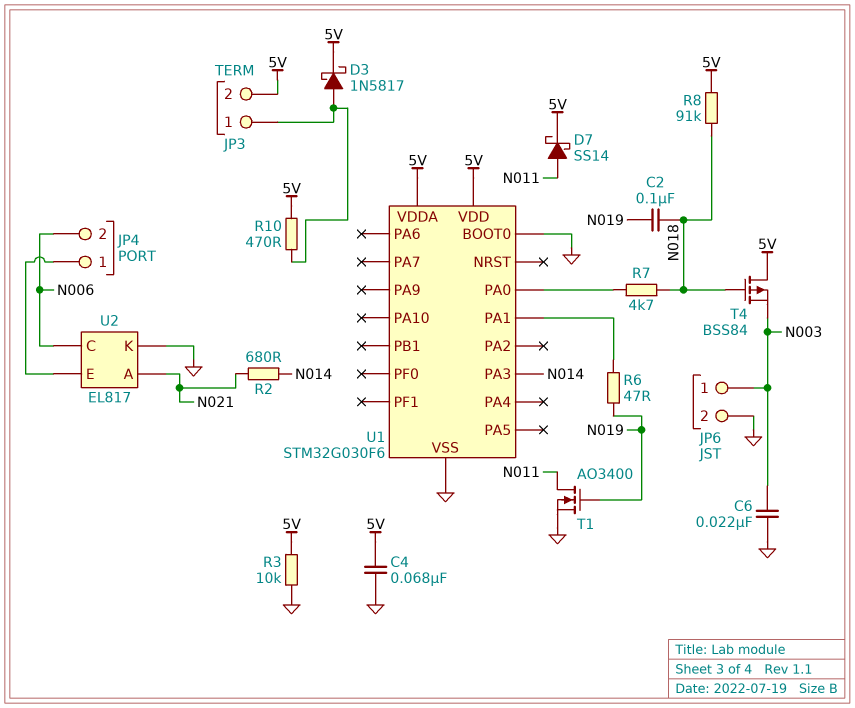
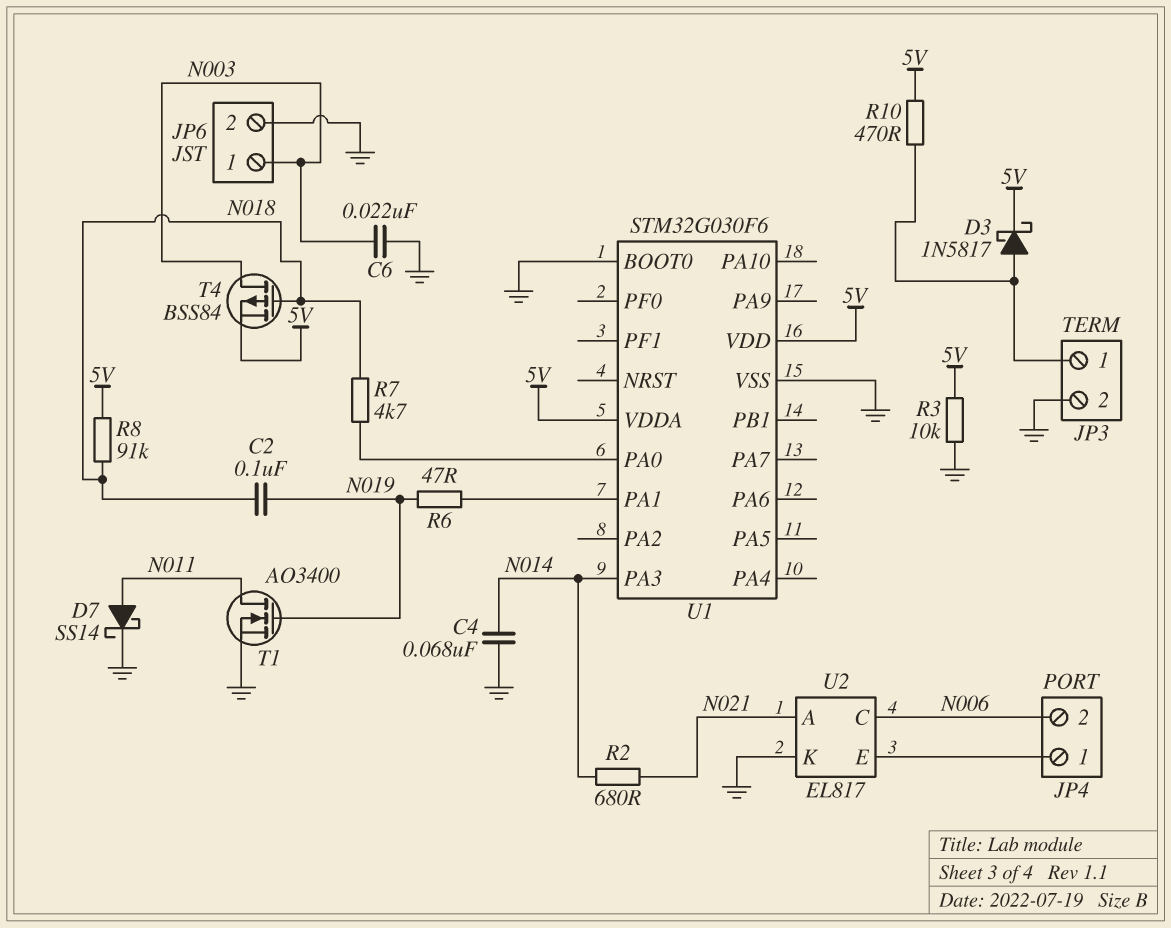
C4: 68nF (5V, GND) -> 68nF (GND, N014)
D7: schottky SS14 (A N011, K 5V) -> schottky SS14 (A N011, K GND)
JP3 pin 2: 5V -> GND
T4: PMOS BSS84 (G N018, D 5V, S N003) -> PMOS BSS84 (G N018, D N003, S 5V)

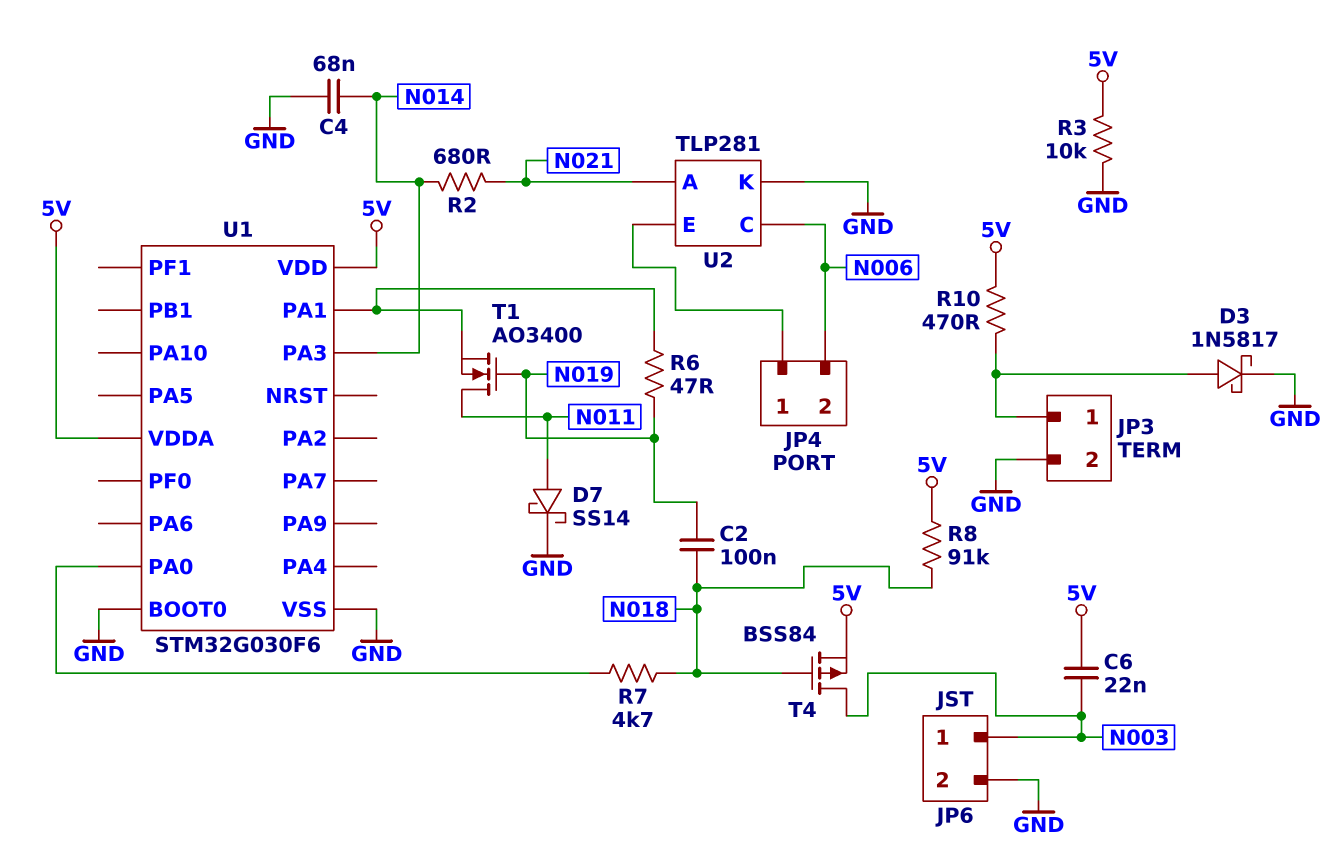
C6: 22nF (GND, N003) -> 22nF (5V, N003)
D3: schottky 1N5817 (A JP3/1, K 5V) -> schottky 1N5817 (A JP3/1, K GND)
T1: NMOS AO3400 (G N019, D N011, S GND) -> NMOS AO3400 (G N019, D N011, S U1/PA1)
U2: EL817 -> TLP281

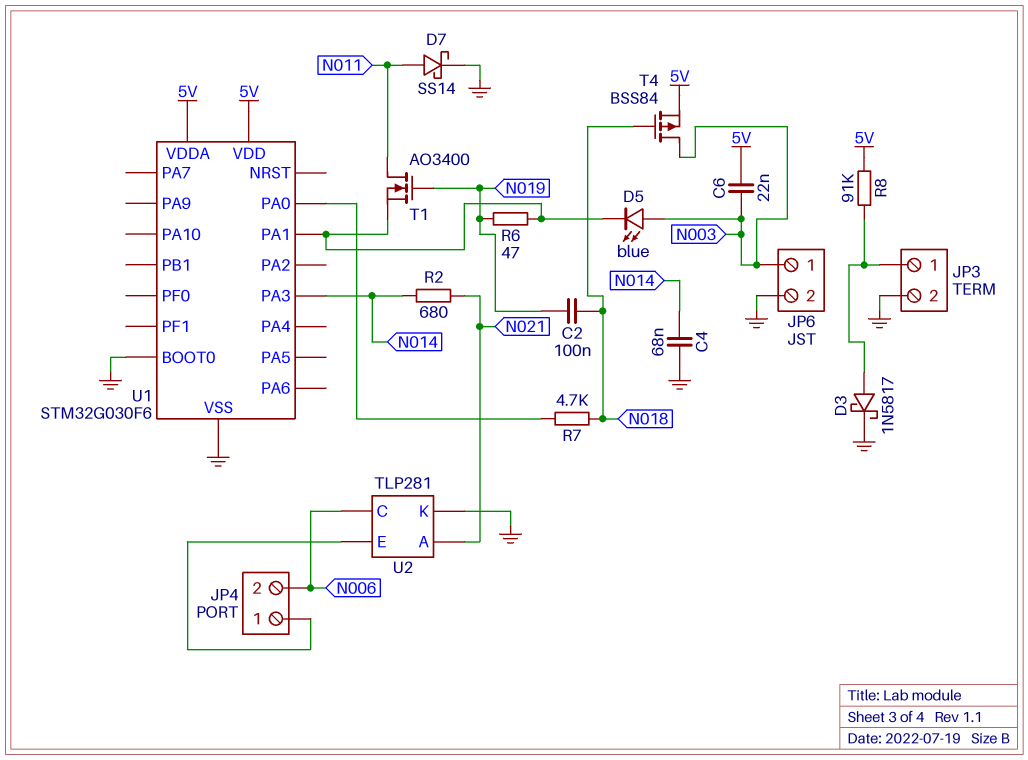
D5: none -> LED blue (A N003, K U1/PA1)
R3: 10k (5V, GND) -> none
R8: 91k (5V, N018) -> 91k (5V, JP3/1)
R10: 470 (5V, JP3/1) -> none

